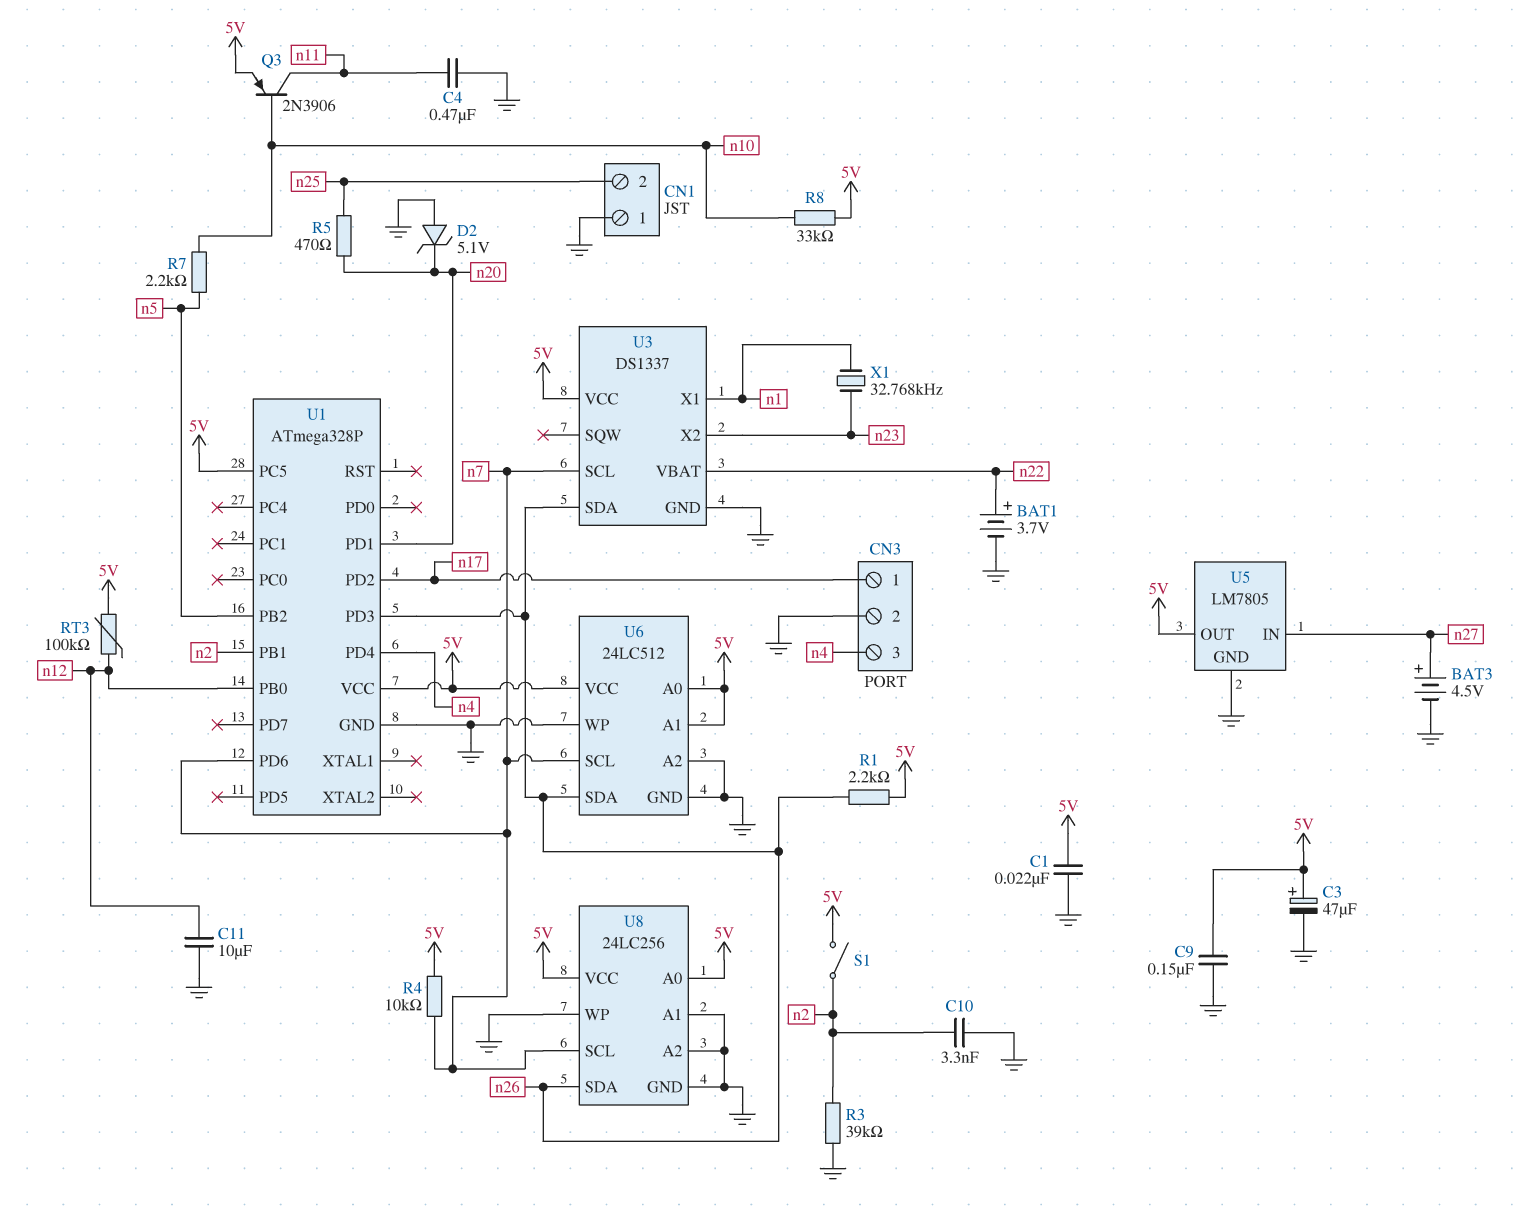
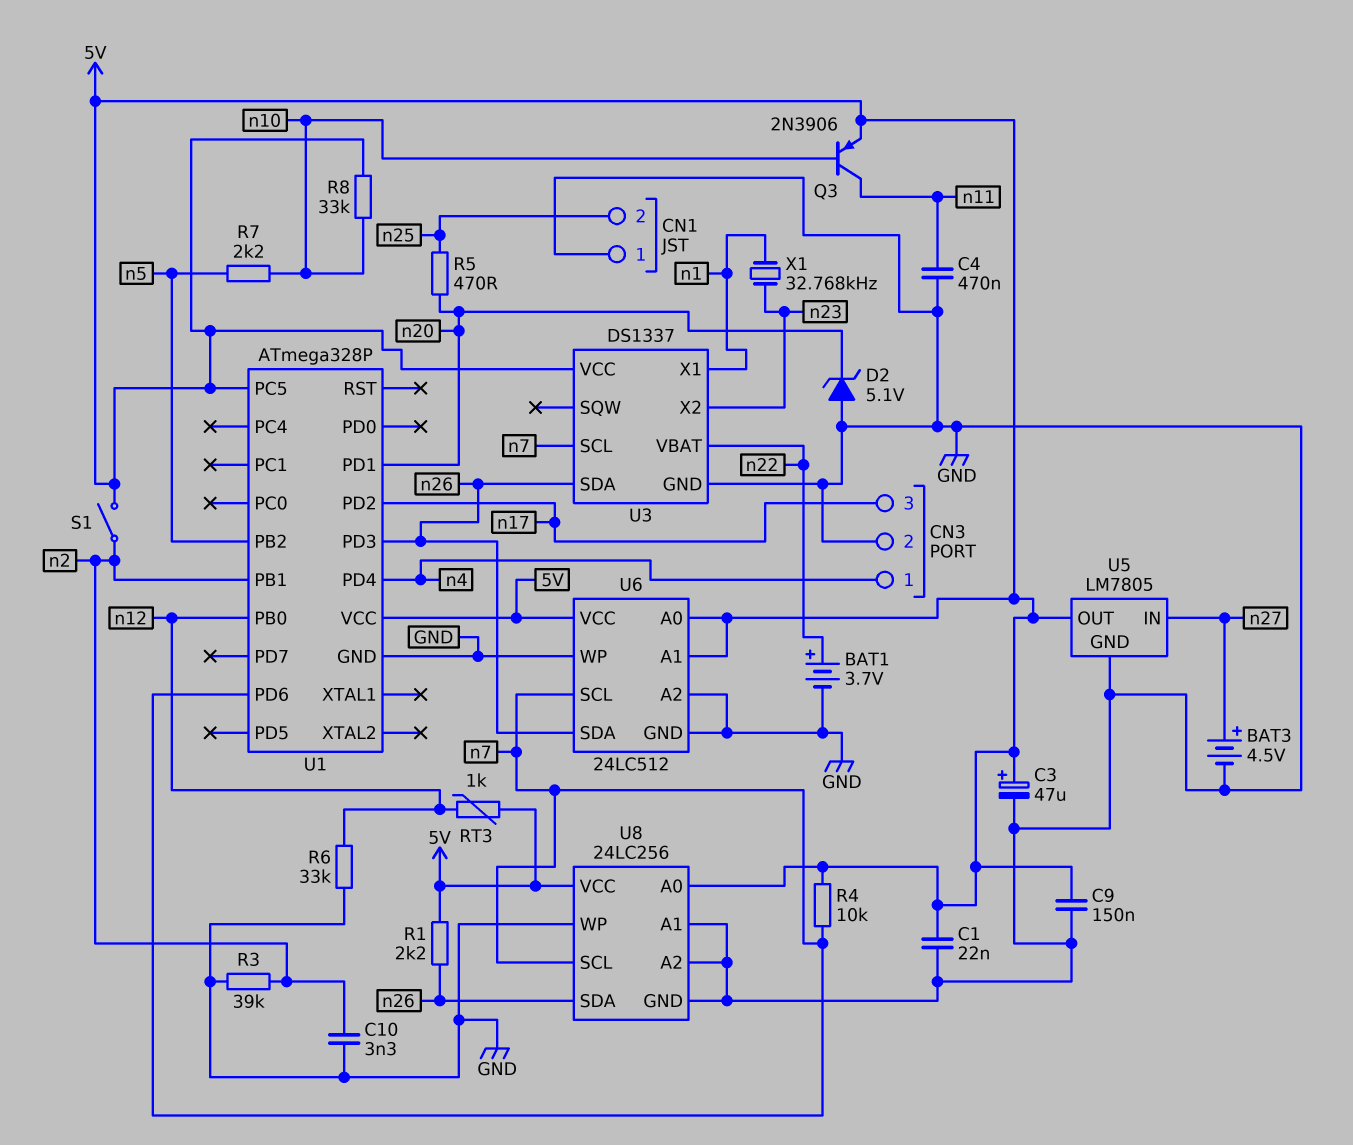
C11: 10uF (GND, n12) -> none
CN3 pin 1: n17 -> n4
CN3 pin 3: n4 -> n17
R6: none -> 33k (GND, n12)
RT3: 100k (5V, n12) -> 1k (5V, n12)

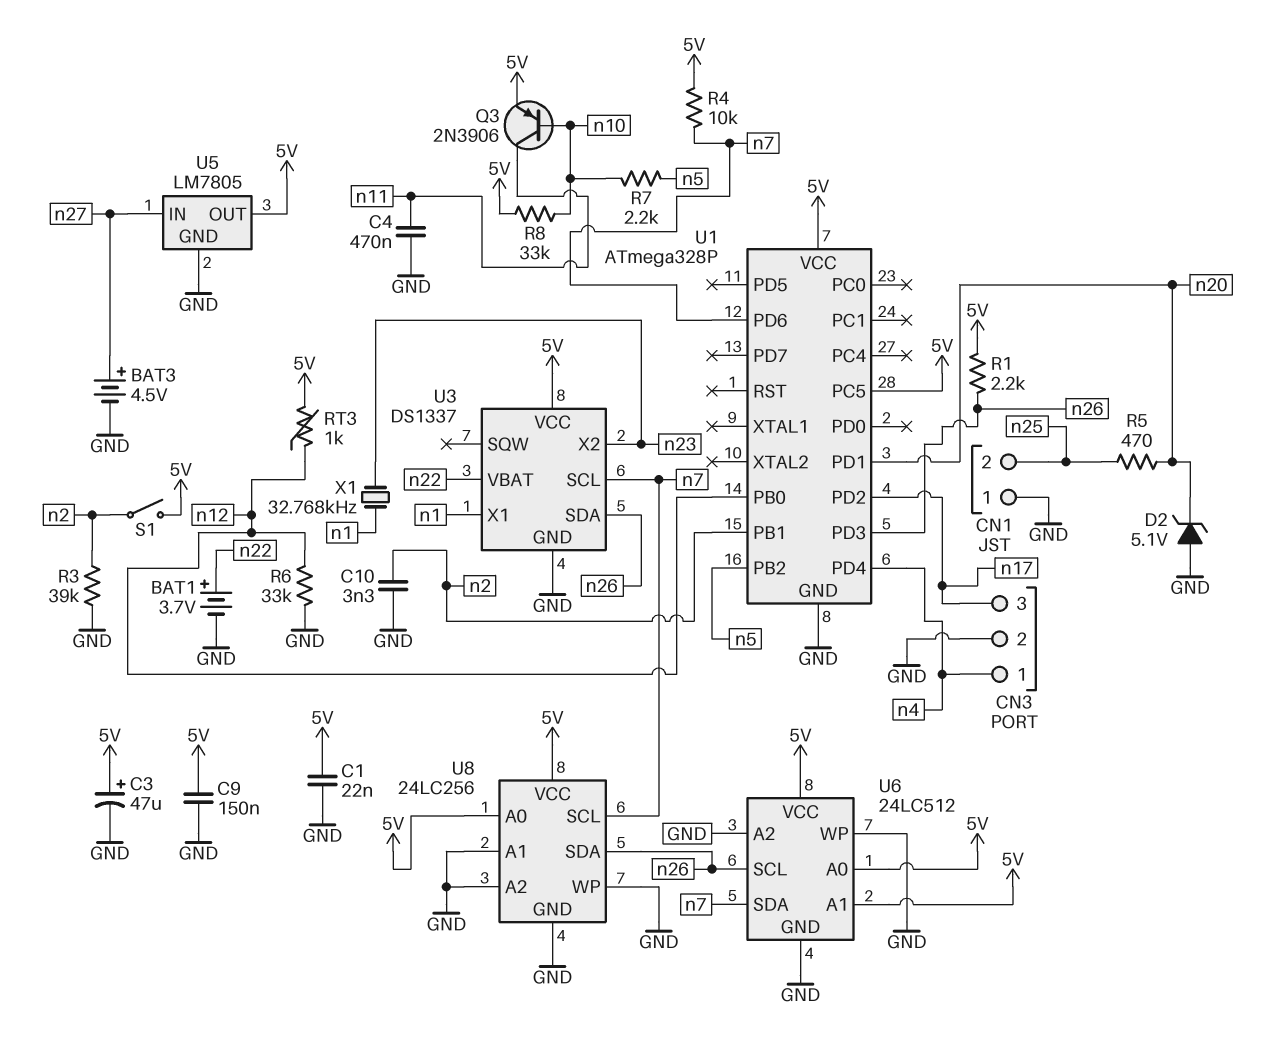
U6 pin SCL: n7 -> n26
U6 pin SDA: n26 -> n7

